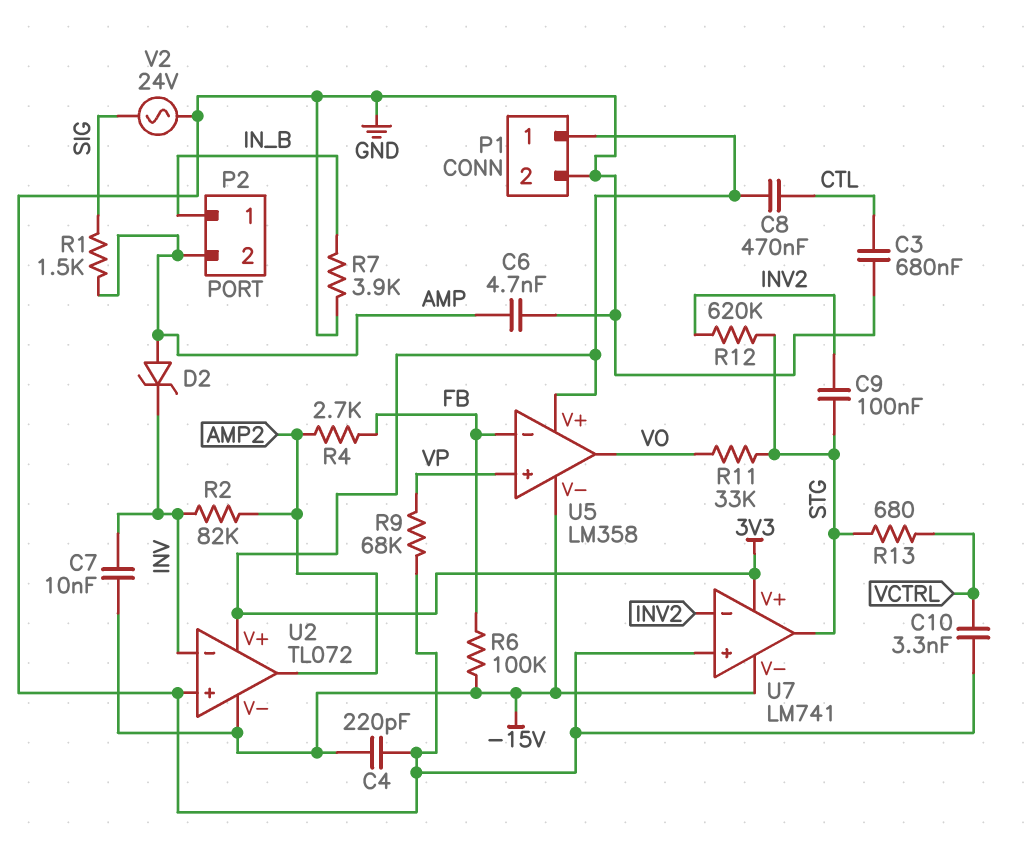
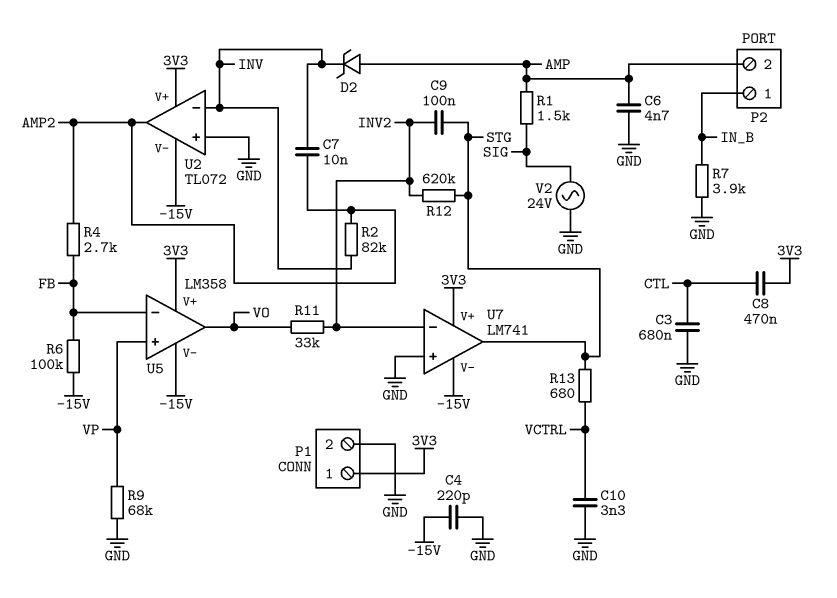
C7: 10nF (-15V, INV) -> 10nF (AMP2, INV)
R11: 33k (STG, VO) -> 33k (INV2, VO)

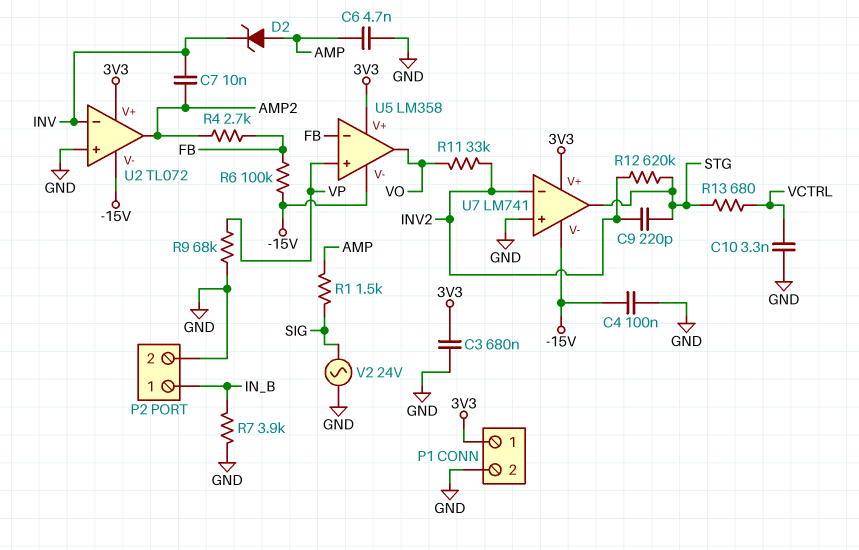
C3: 680nF (CTL, GND) -> 680nF (3V3, GND)
C4: 220pF (-15V, GND) -> 100nF (-15V, GND)
C8: 470nF (3V3, CTL) -> none
C9: 100nF (INV2, STG) -> 220pF (INV2, STG)
P2 pin 2: AMP -> GND
R2: 82k (AMP2, INV) -> none

